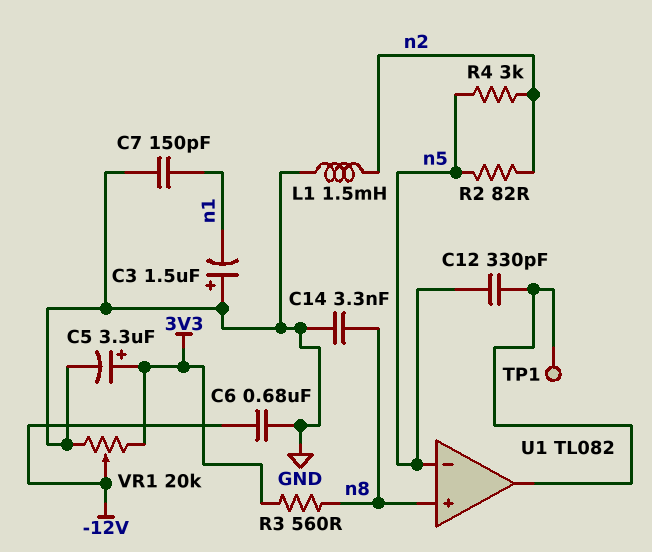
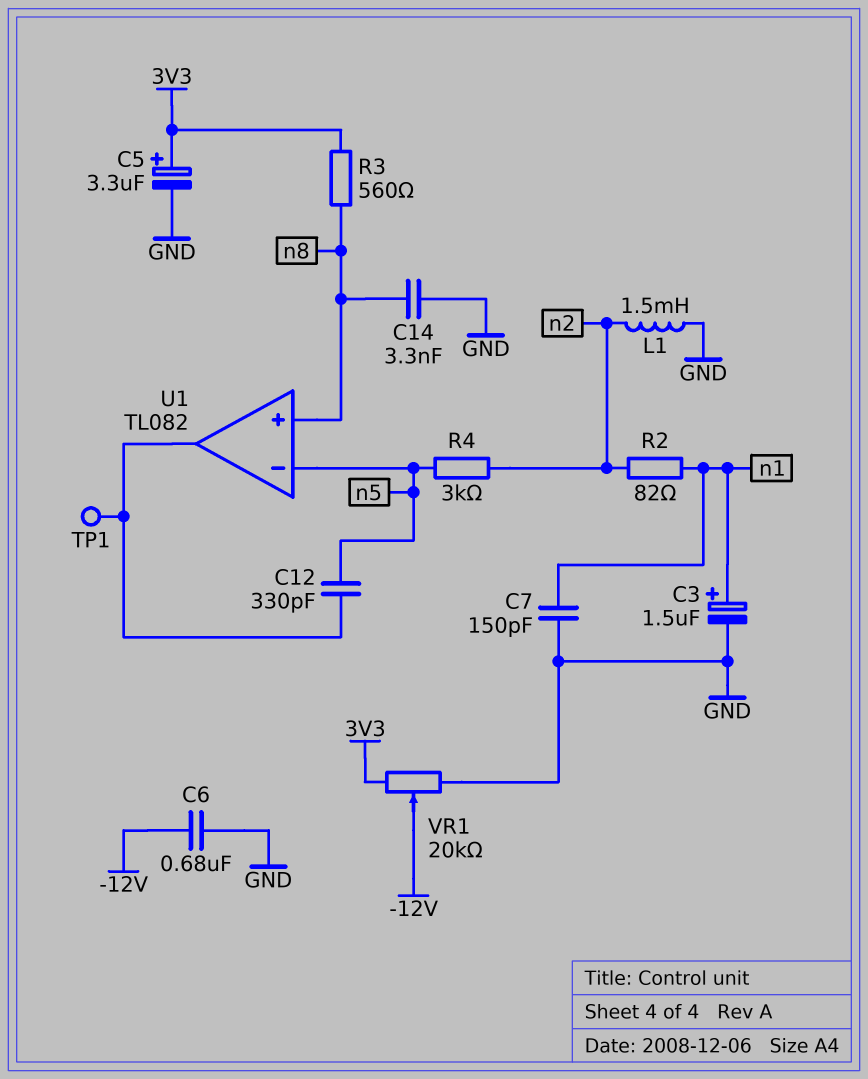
C3: 1.5uF (plus GND, minus n1) -> 1.5uF (plus n1, minus GND)
R2: 82 (n2, n5) -> 82 (n1, n2)

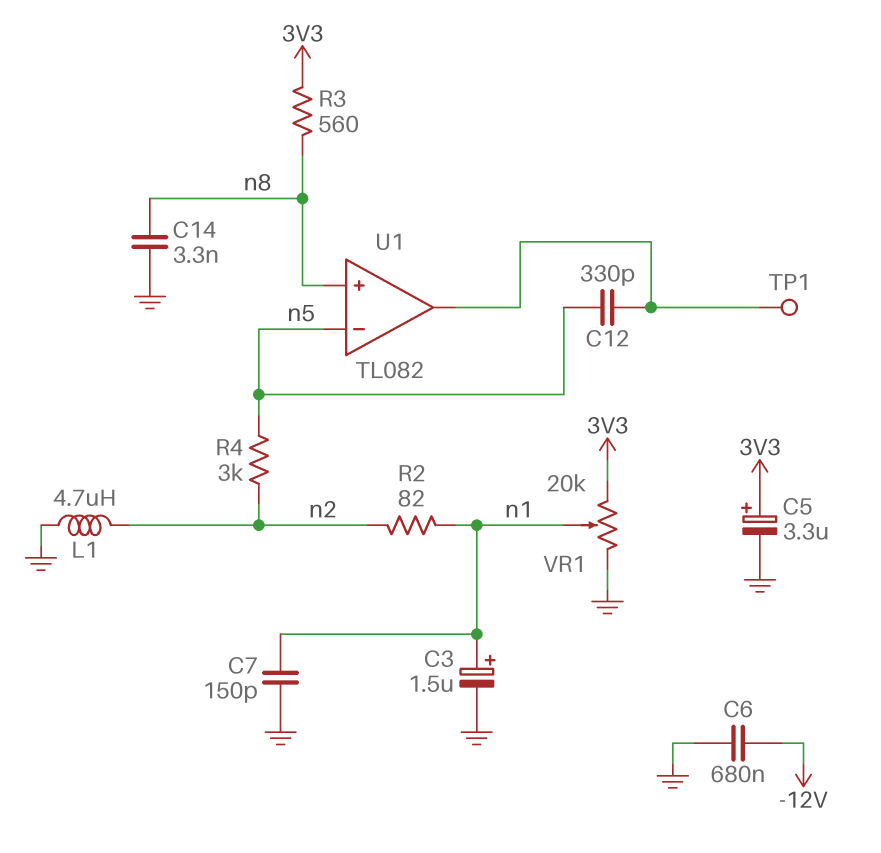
L1: 1.5mH (GND, n2) -> 4.7uH (GND, n2)
VR1: 20k (3V3, GND, wiper -12V) -> 20k (3V3, GND, wiper n1)

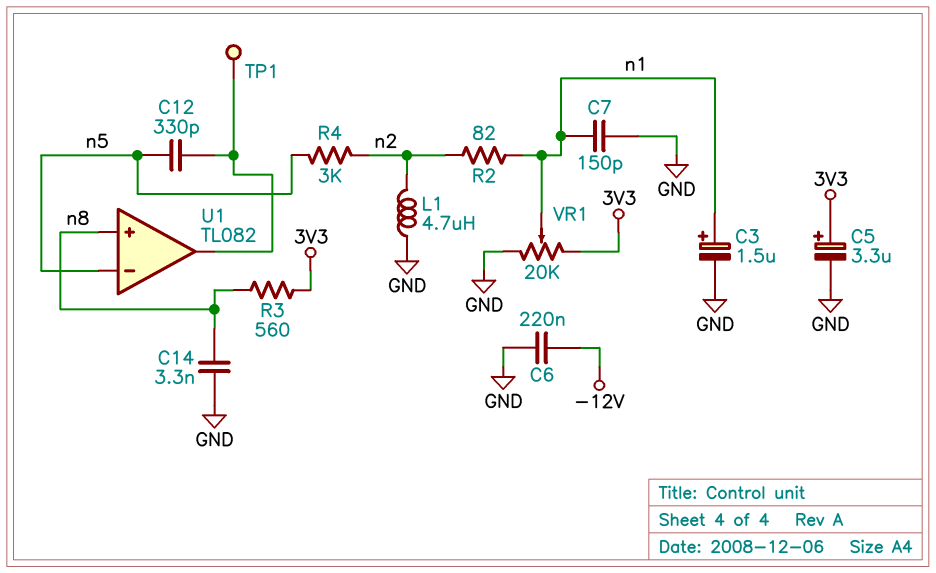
C6: 680nF (-12V, GND) -> 220nF (-12V, GND)

